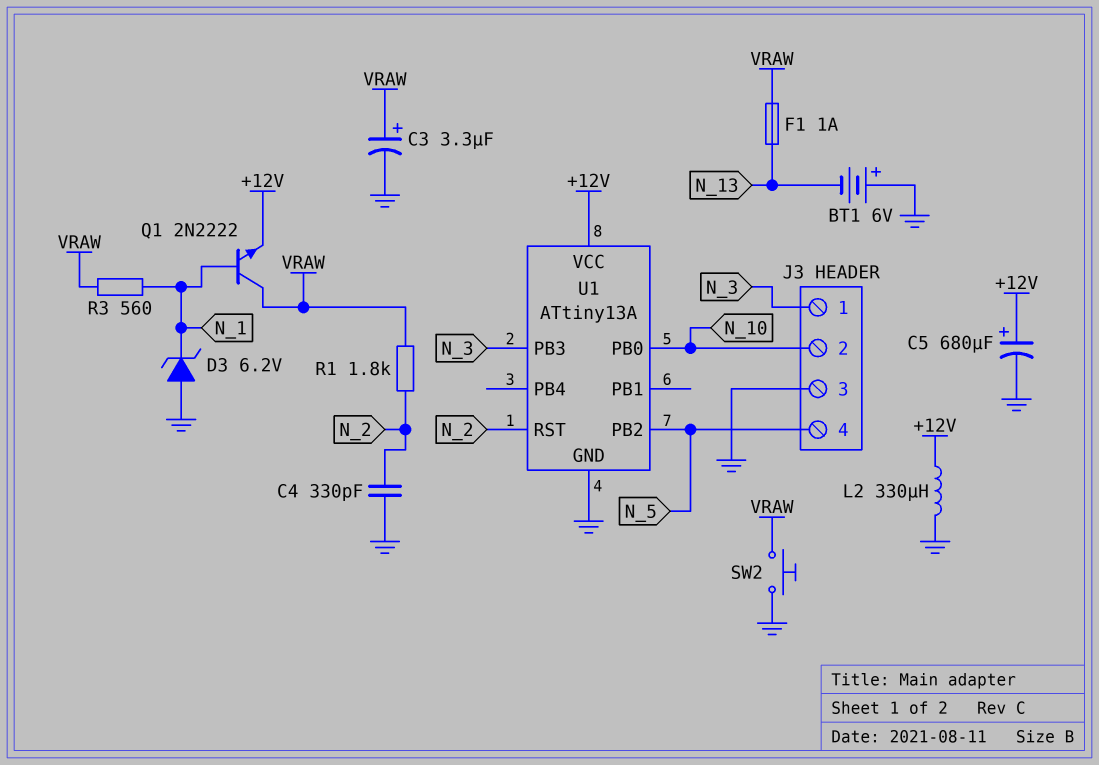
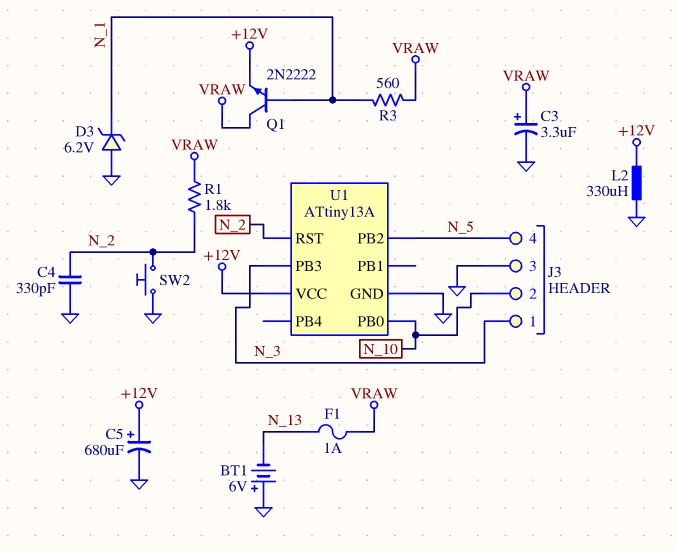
SW2: button (GND, VRAW) -> button (GND, N_2)

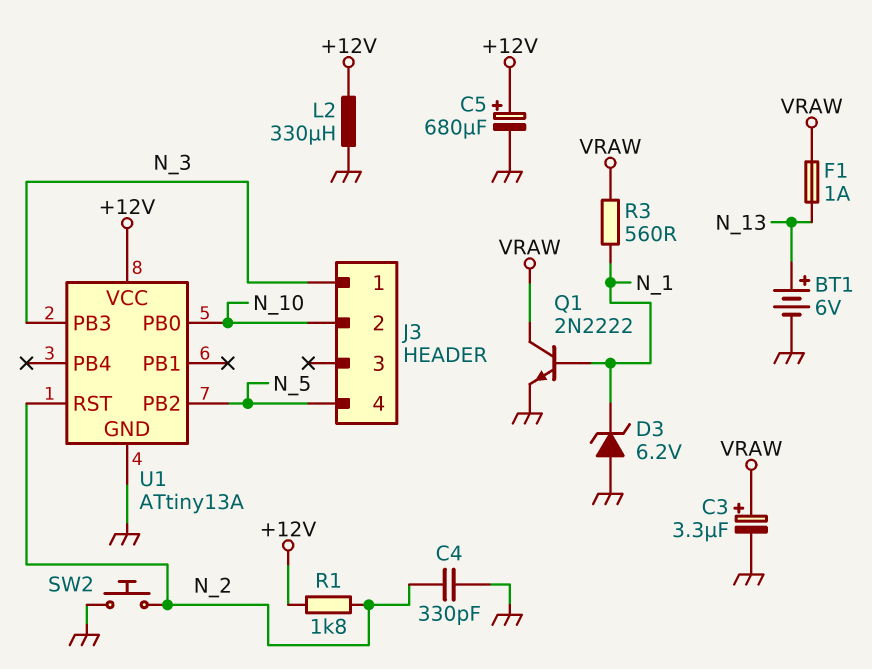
BT1: 6V (plus GND, minus N_13) -> 6V (plus N_13, minus GND)
J3 pin 3: GND -> none
Q1: NPN 2N2222 (B N_1, C VRAW, E +12V) -> NPN 2N2222 (B N_1, C VRAW, E GND)
R1: 1.8k (N_2, VRAW) -> 1.8k (+12V, N_2)

